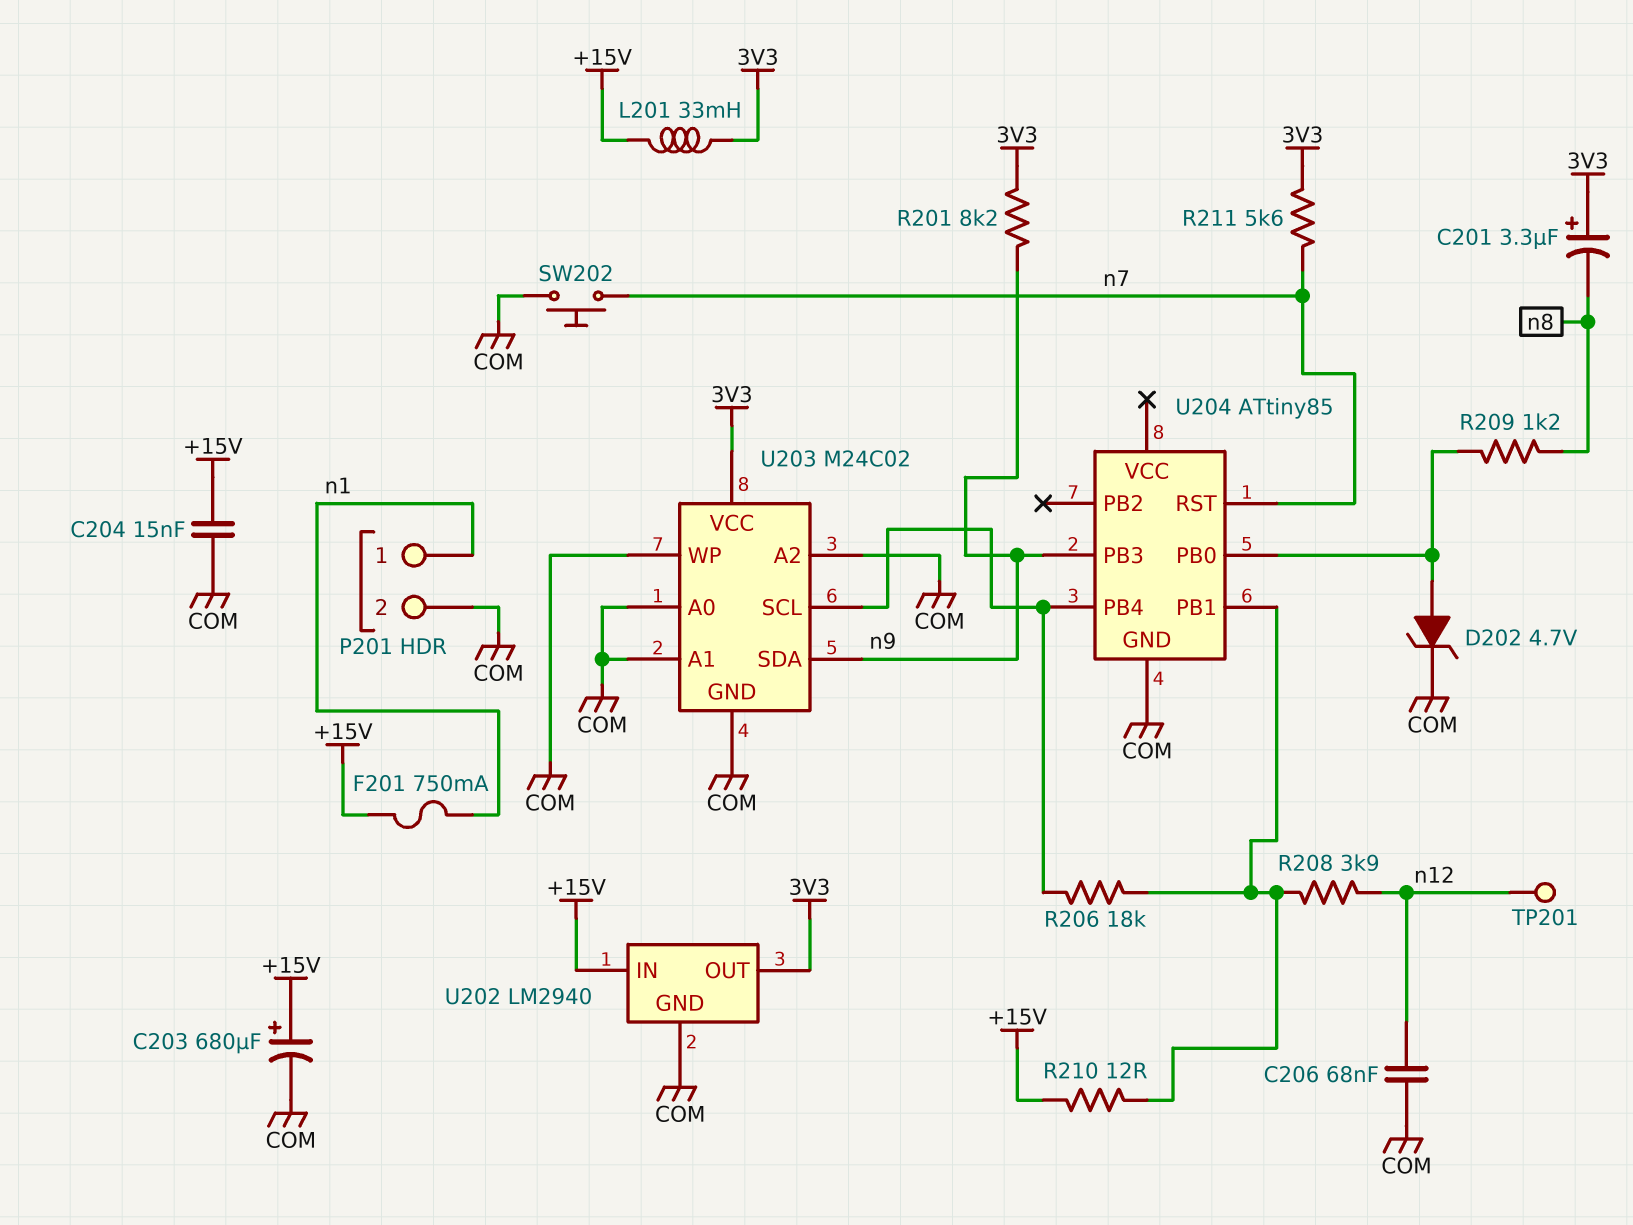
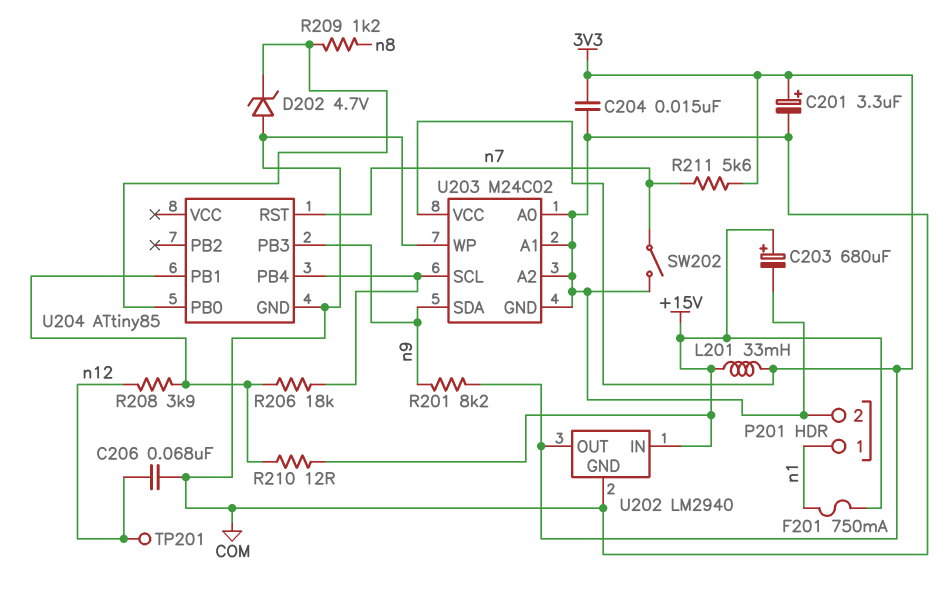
C201: 3.3uF (plus 3V3, minus n8) -> 3.3uF (plus 3V3, minus COM)
C204: 15nF (+15V, COM) -> 15nF (3V3, COM)
D202: zener 4.7V (A U204/PB0, K COM) -> zener 4.7V (A COM, K U204/PB0)
SW202: button (COM, n7) -> switch (COM, n7)

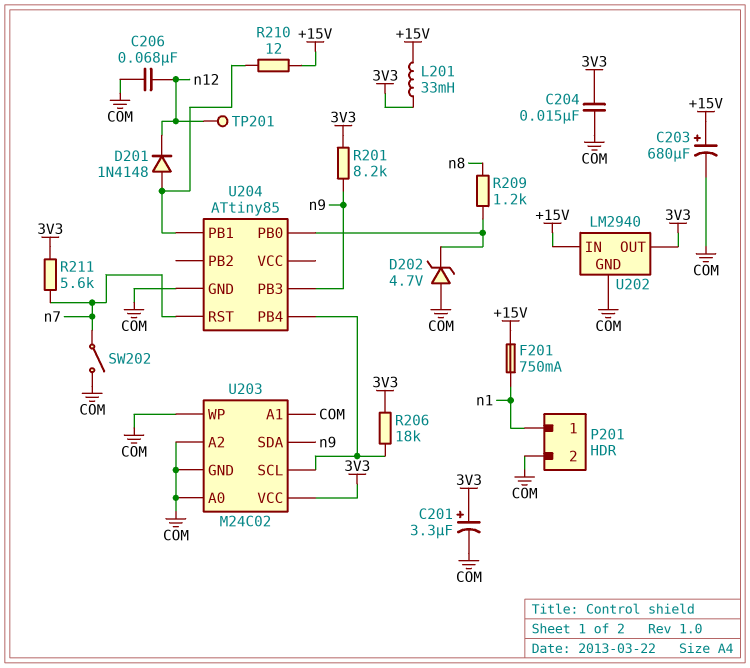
D201: none -> diode 1N4148 (A U204/PB1, K n12)
R206: 18k (U203/SCL, U204/PB1) -> 18k (3V3, U203/SCL)
R208: 3.9k (U204/PB1, n12) -> none

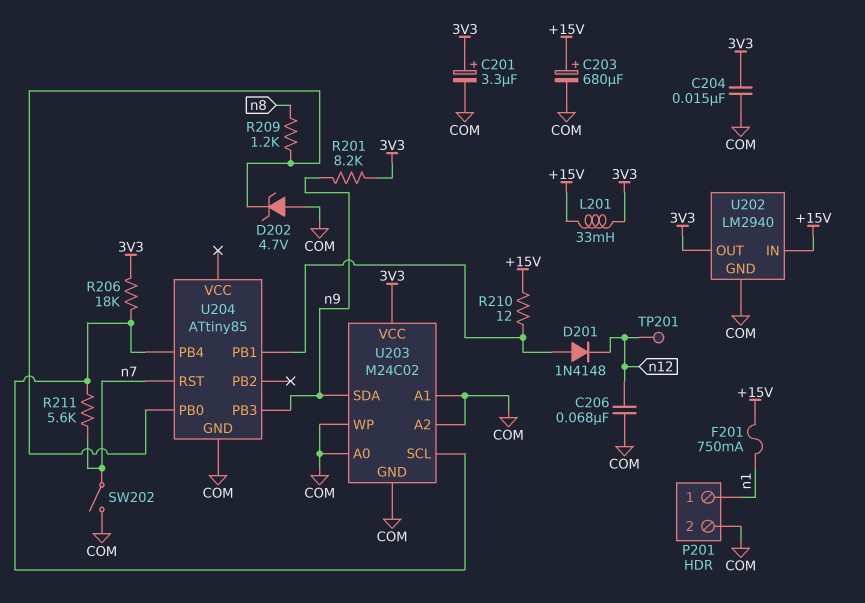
R211: 5.6k (3V3, n7) -> 5.6k (U203/SCL, n7)

